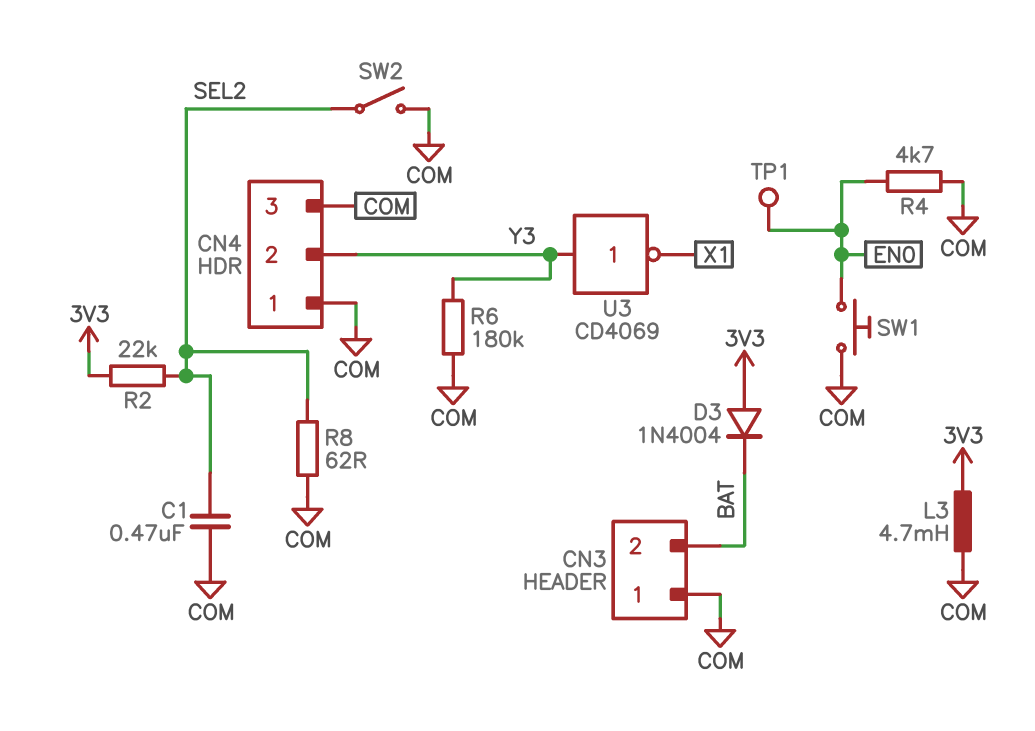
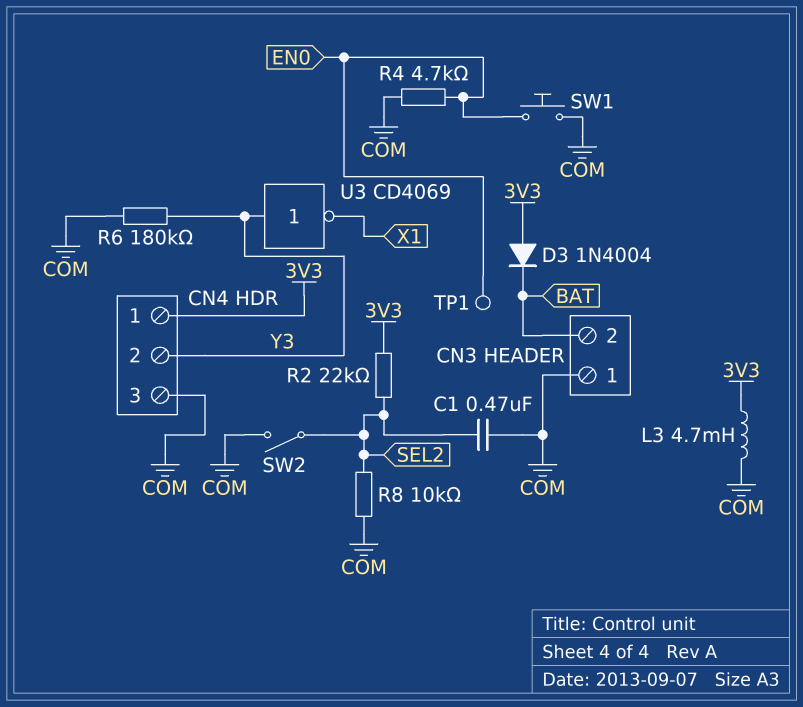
CN4 pin 1: COM -> 3V3
R8: 62 (COM, SEL2) -> 10k (COM, SEL2)

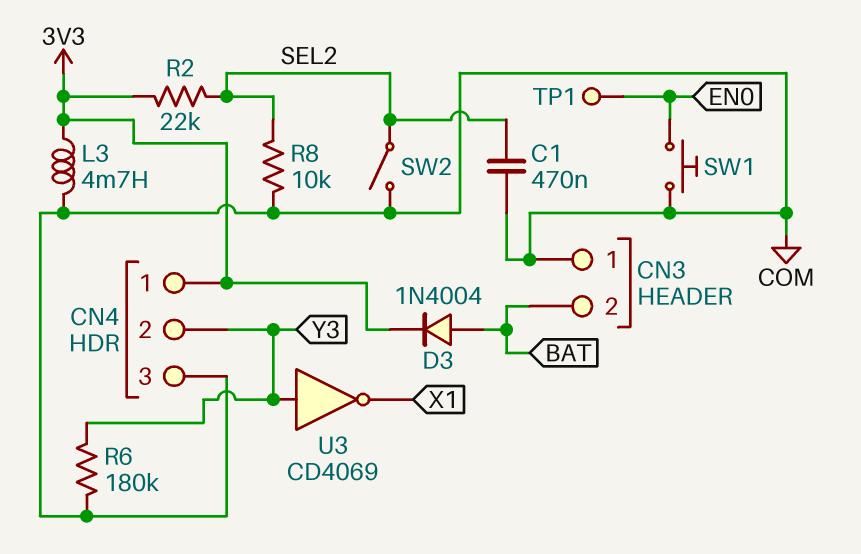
D3: diode 1N4004 (A 3V3, K BAT) -> diode 1N4004 (A BAT, K 3V3)
R4: 4.7k (COM, EN0) -> none

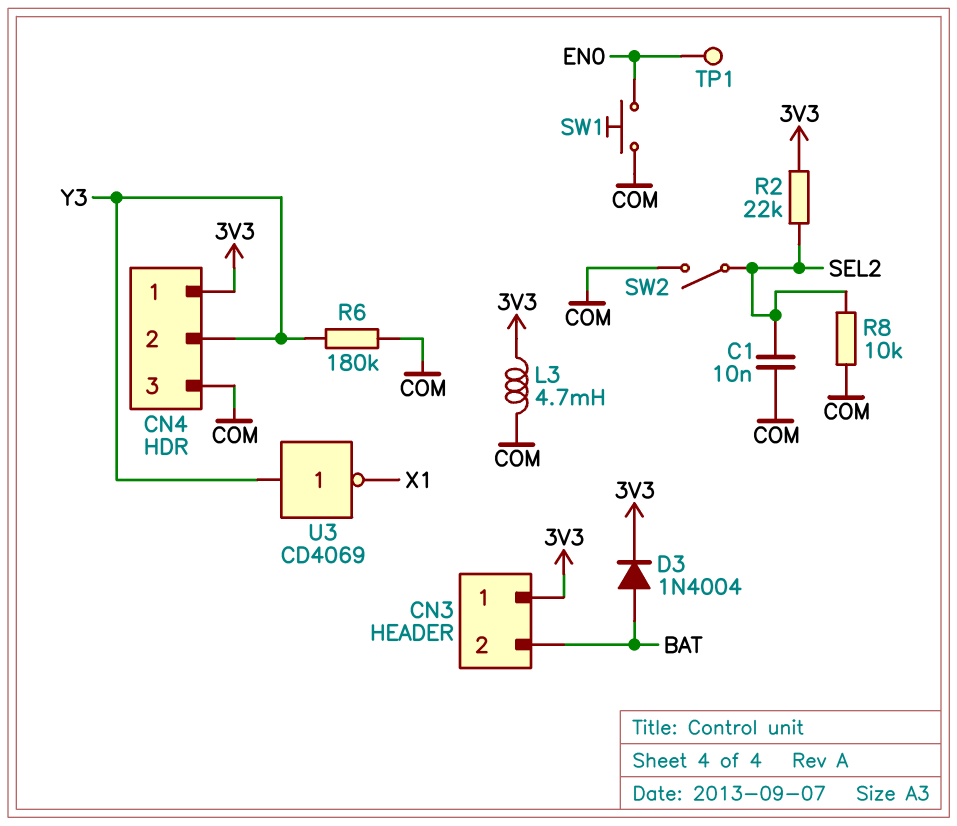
C1: 470nF (COM, SEL2) -> 10nF (COM, SEL2)
CN3 pin 1: COM -> 3V3

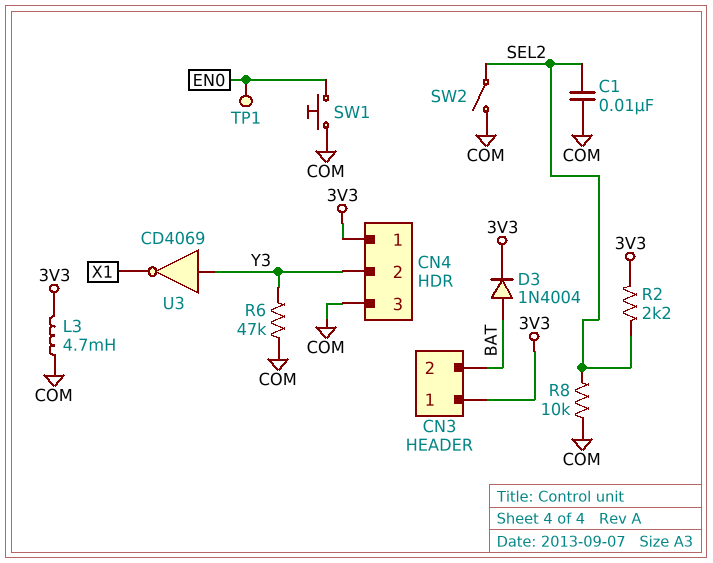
R2: 22k (3V3, SEL2) -> 2.2k (3V3, SEL2)
R6: 180k (COM, Y3) -> 47k (COM, Y3)

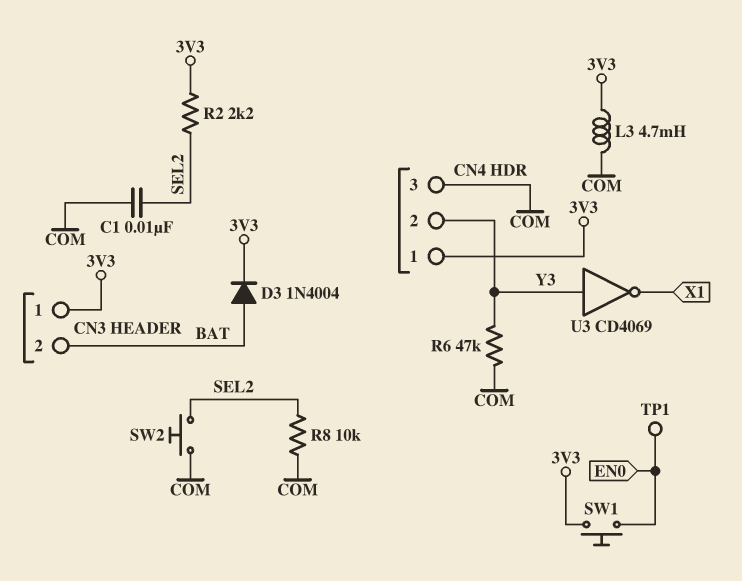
SW1: button (COM, EN0) -> button (3V3, EN0)
SW2: switch (COM, SEL2) -> button (COM, SEL2)

